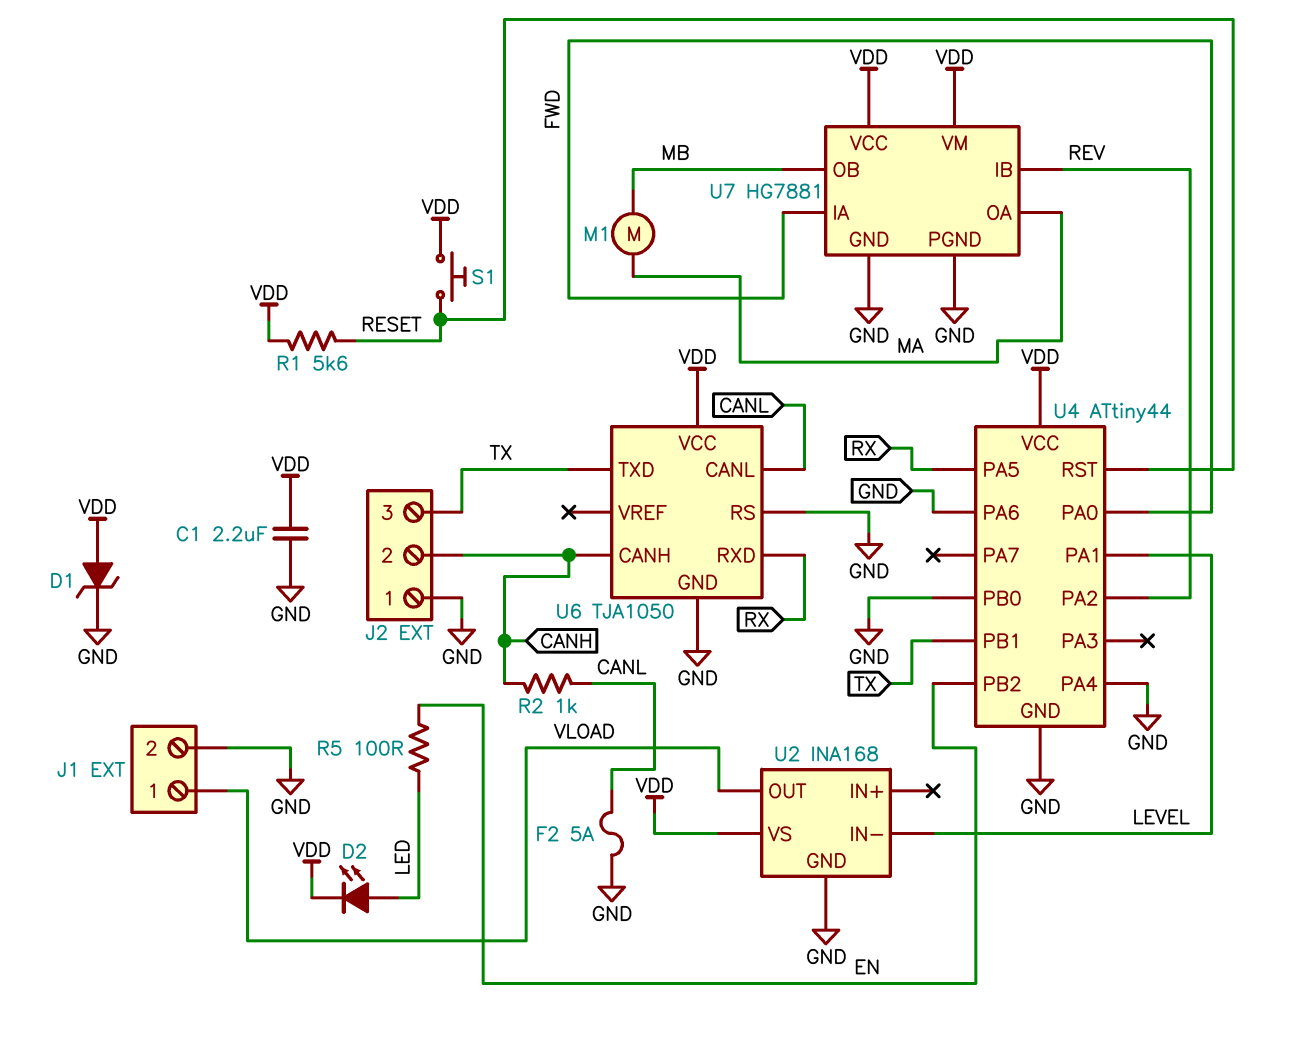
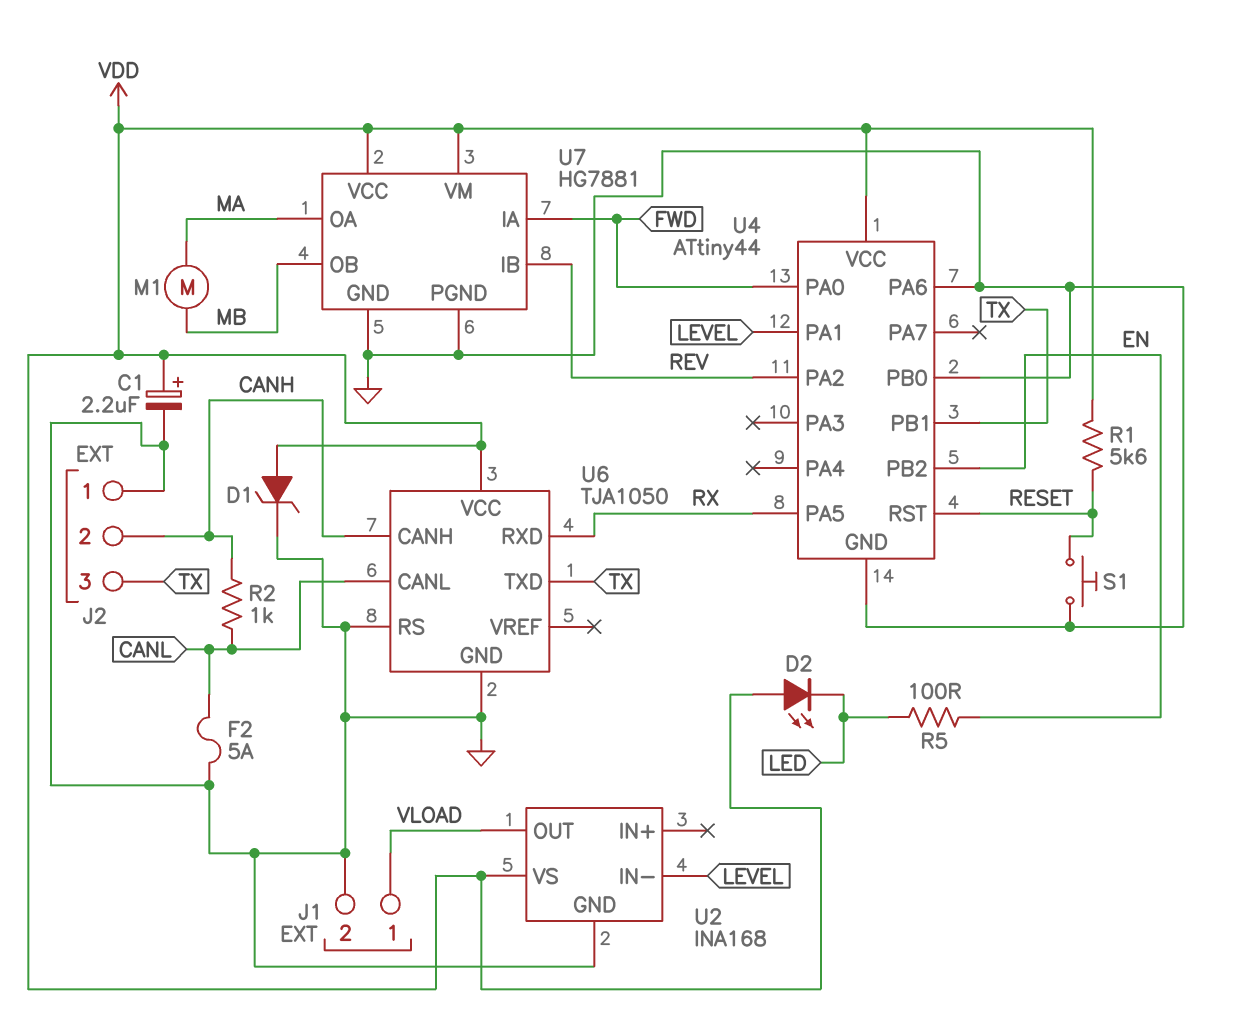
C1: 2.2uF (GND, VDD) -> 2.2uF (plus VDD, minus GND)
D2: LED (A LED, K VDD) -> LED (A VDD, K LED)
S1: button (RESET, VDD) -> button (GND, RESET)
U4 pin PA4: GND -> none

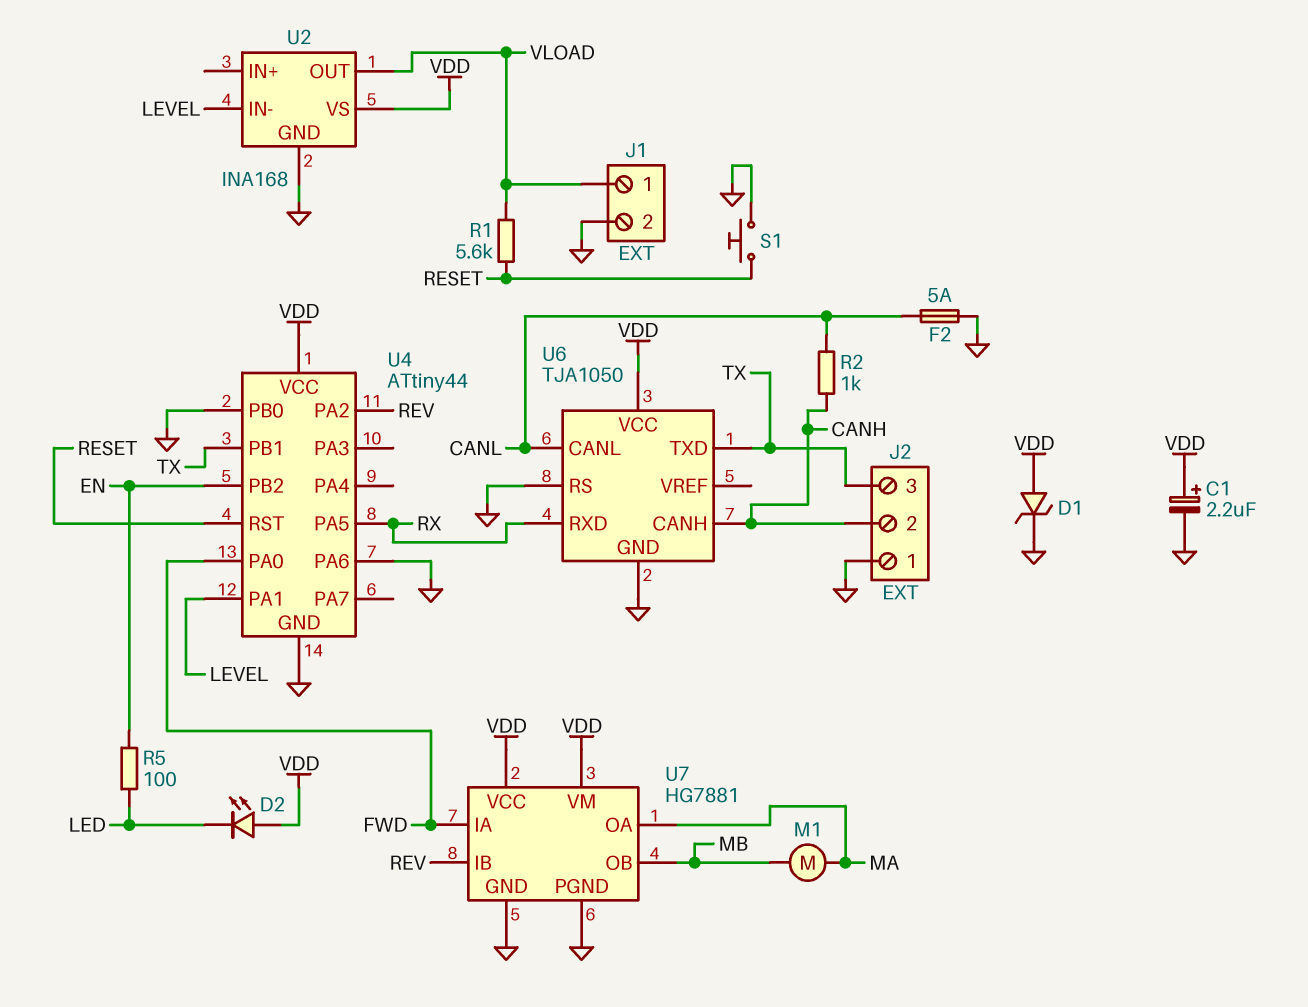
R1: 5.6k (RESET, VDD) -> 5.6k (RESET, VLOAD)

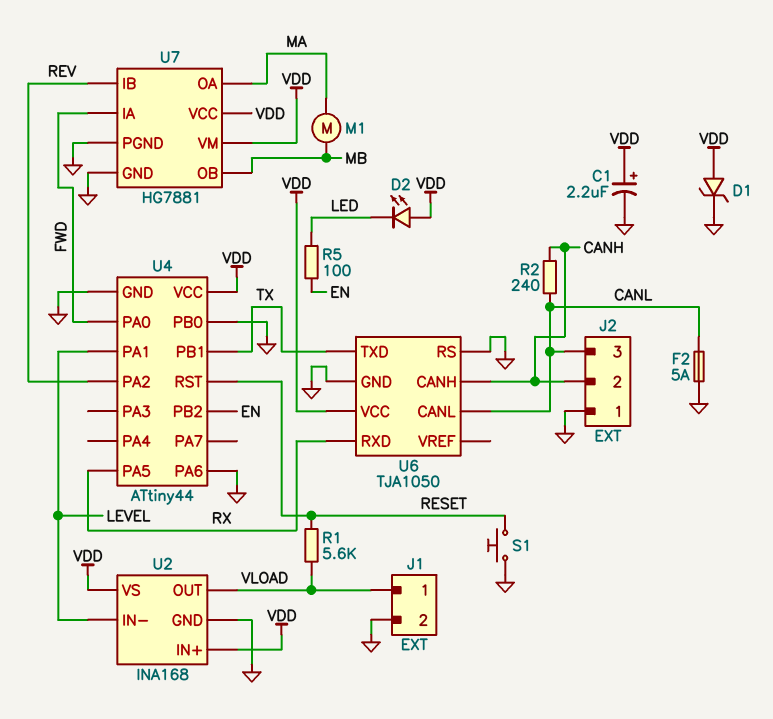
J2 pin 3: TX -> CANL
R2: 1k (CANH, CANL) -> 240 (CANH, CANL)
U2 pin IN+: none -> VDD

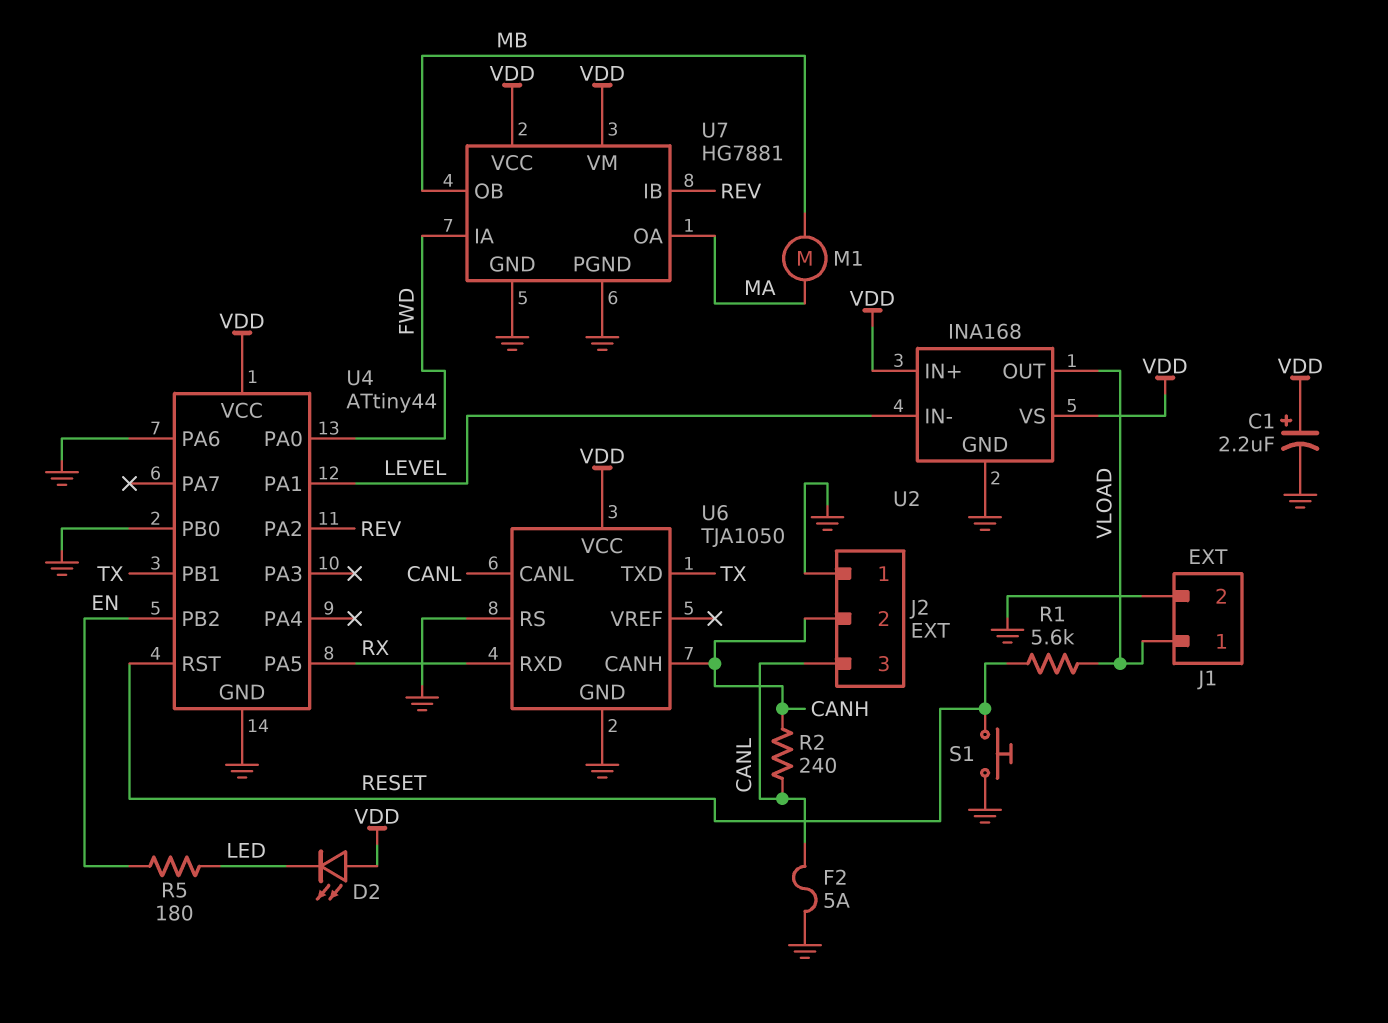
D1: zener (A VDD, K GND) -> none
R5: 100 (EN, LED) -> 180 (EN, LED)

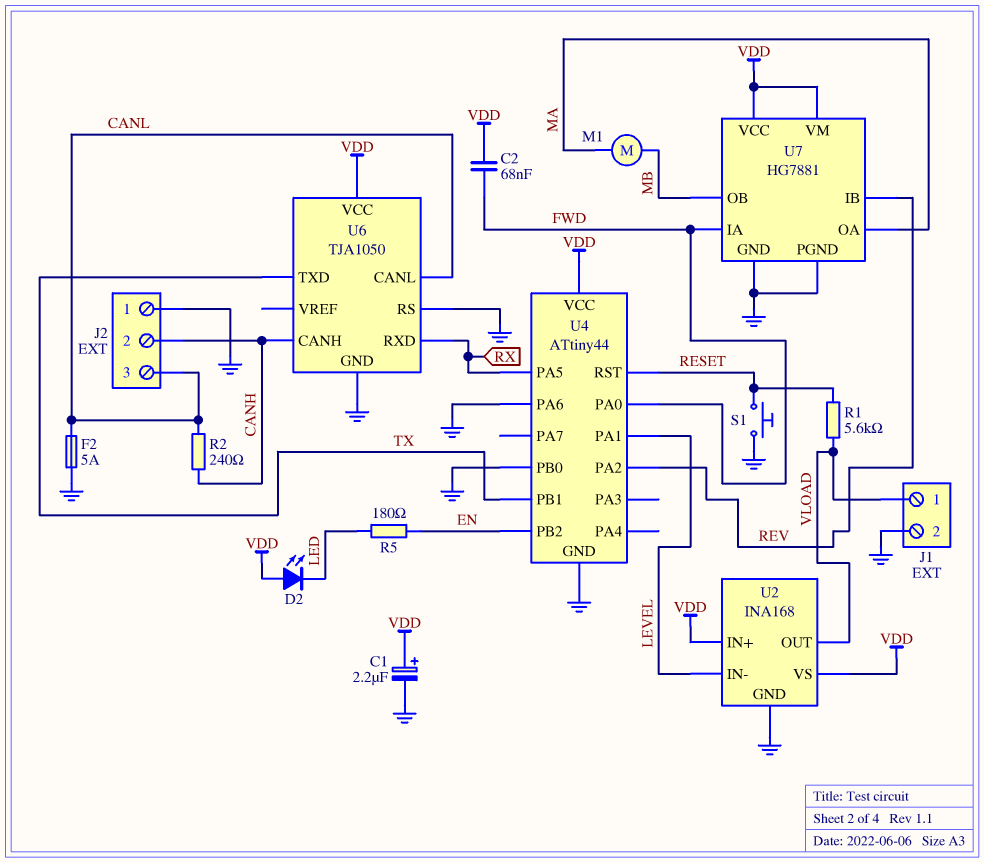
C2: none -> 68nF (FWD, VDD)

